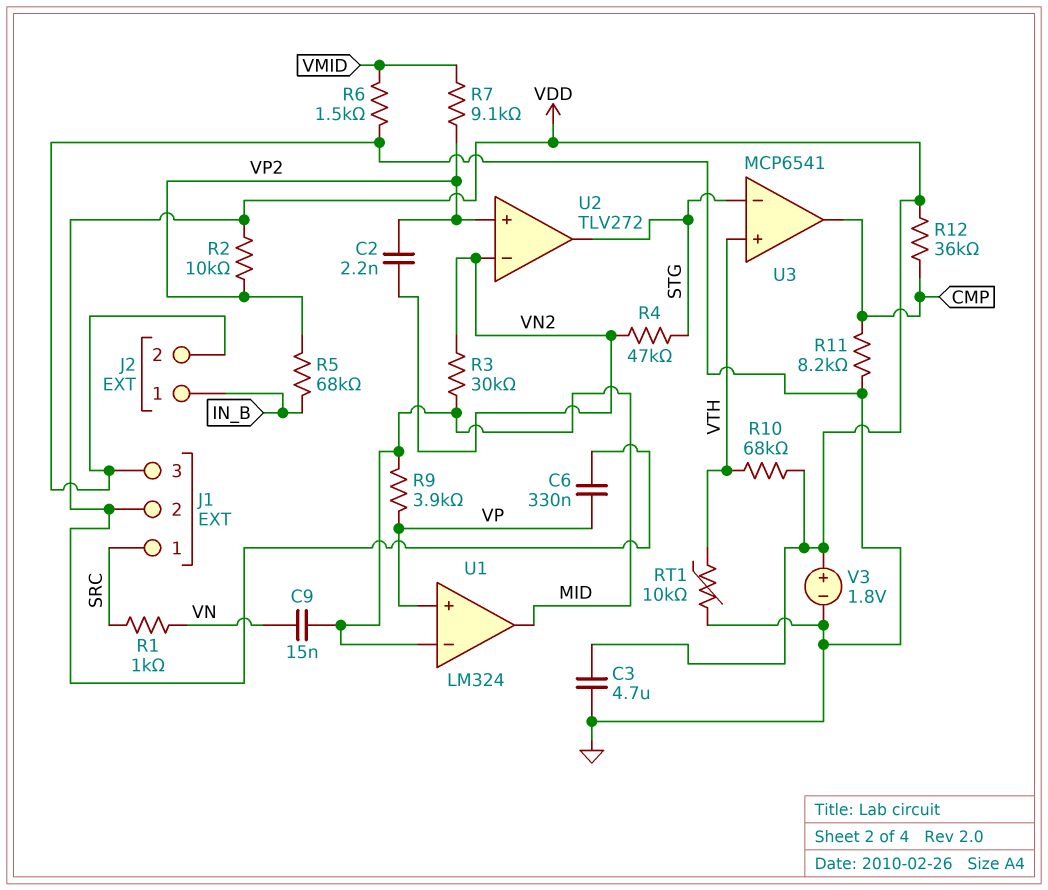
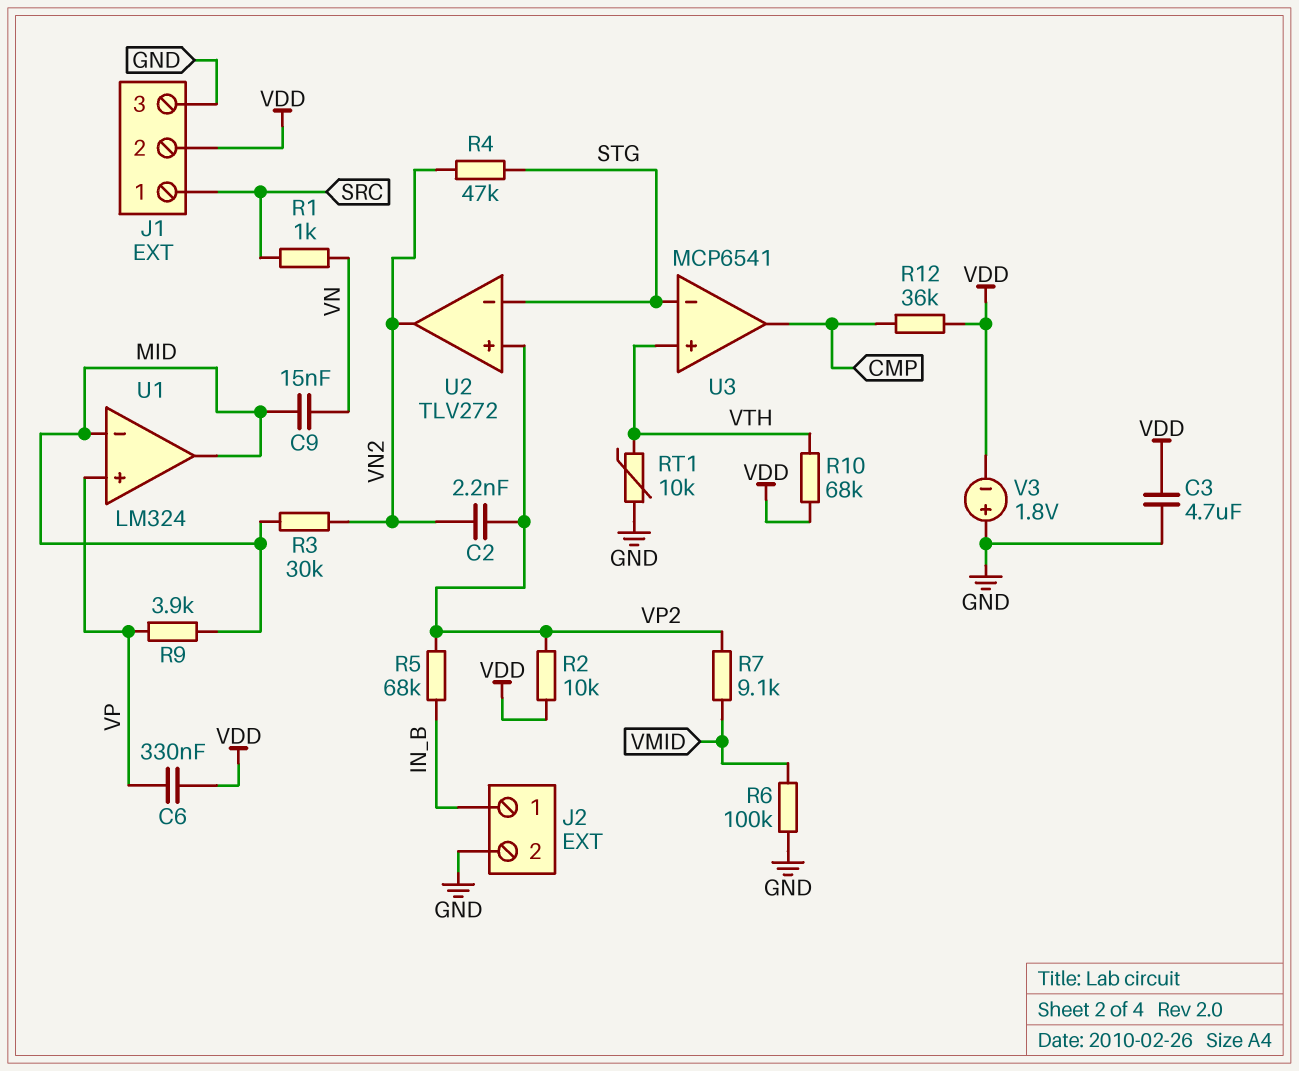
R6: 1.5k (GND, VMID) -> 100k (GND, VMID)
R11: 8.2k (CMP, GND) -> none
U2 pin in-: VN2 -> STG
U2 pin out: STG -> VN2
V3: 1.8V (plus VDD, minus GND) -> 1.8V (plus GND, minus VDD)

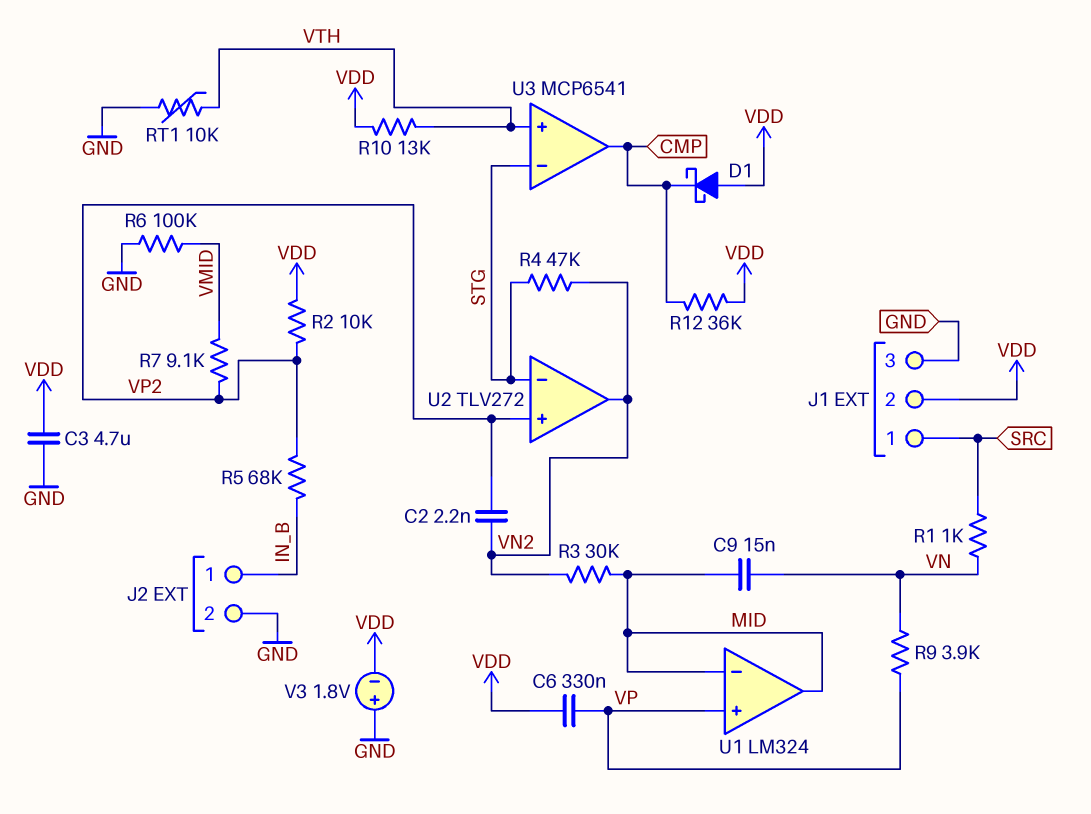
D1: none -> schottky (A VDD, K CMP)
R9: 3.9k (MID, VP) -> 3.9k (VN, VP)
R10: 68k (VDD, VTH) -> 13k (VDD, VTH)

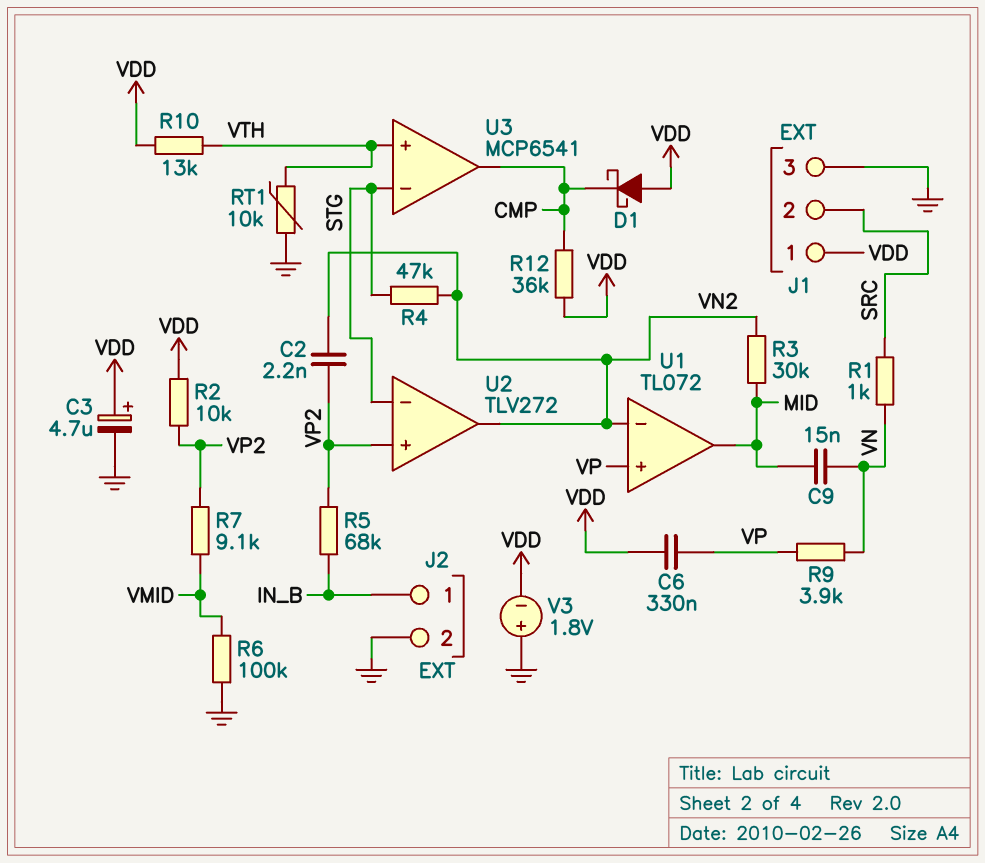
C3: 4.7uF (GND, VDD) -> 4.7uF (plus VDD, minus GND)
J1 pin 1: SRC -> VDD
J1 pin 2: VDD -> SRC
U1: LM324 -> TL072
U1 pin in-: MID -> VN2

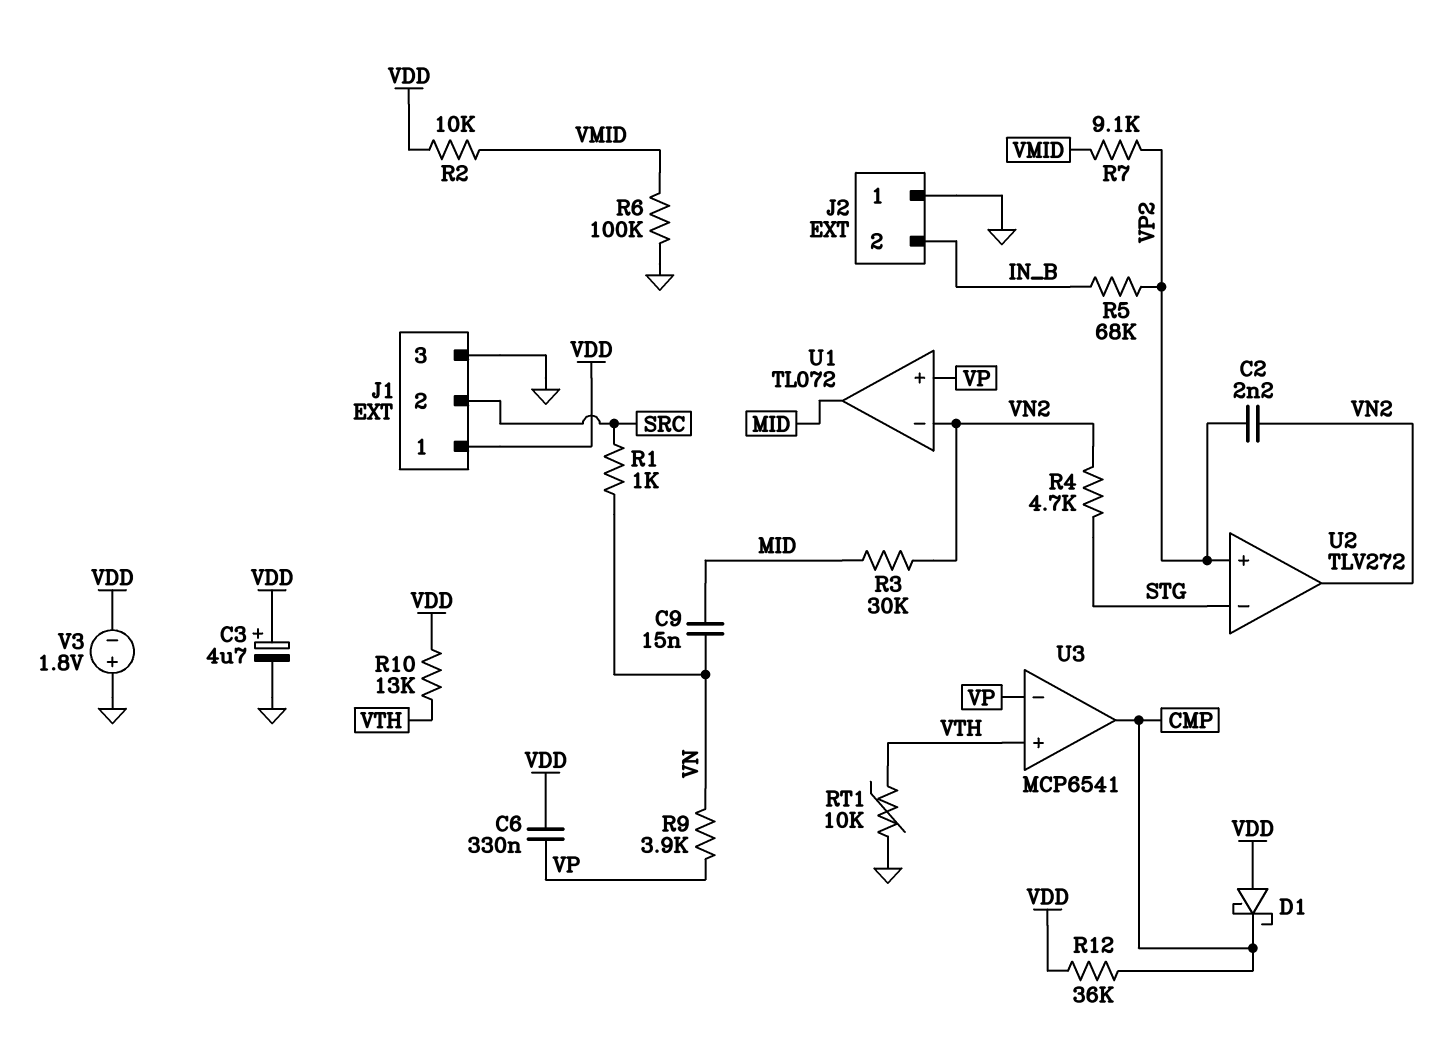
J2 pin 1: IN_B -> GND
J2 pin 2: GND -> IN_B
R2: 10k (VDD, VP2) -> 10k (VDD, VMID)
R4: 47k (STG, VN2) -> 4.7k (STG, VN2)
U3 pin in-: STG -> VP

